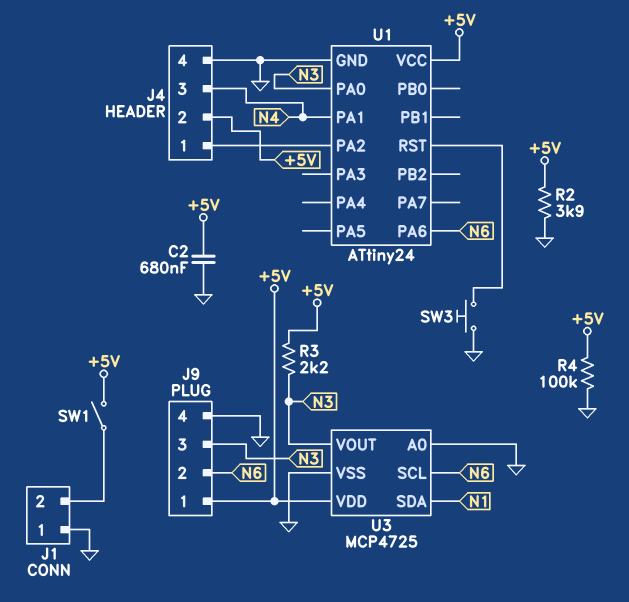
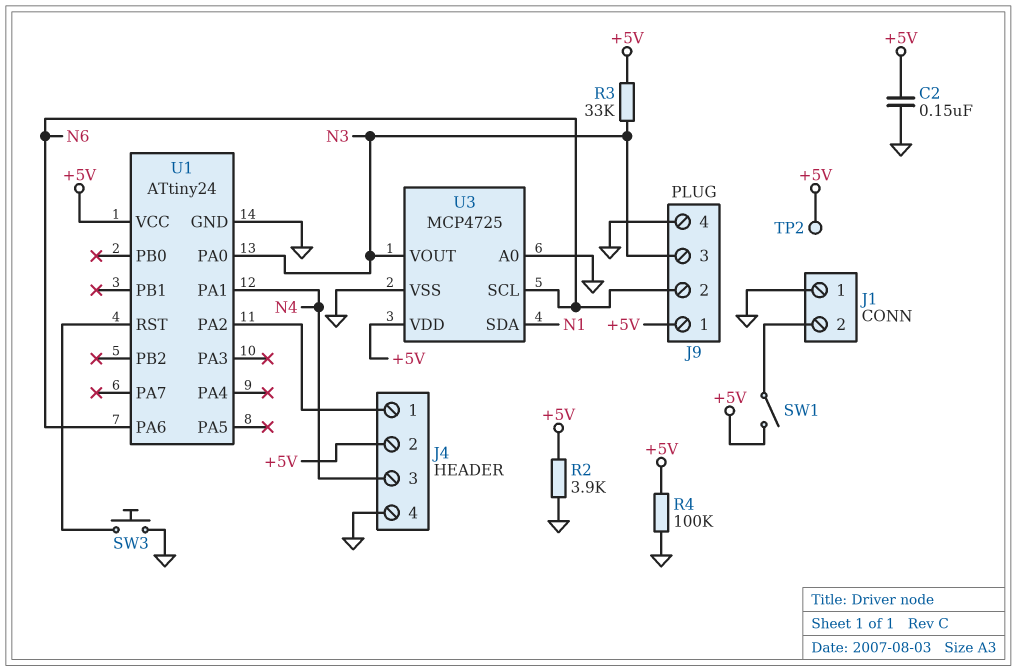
C2: 680nF (+5V, GND) -> 150nF (+5V, GND)
R3: 2.2k (+5V, N3) -> 33k (+5V, N3)
TP2: none -> test point (+5V)

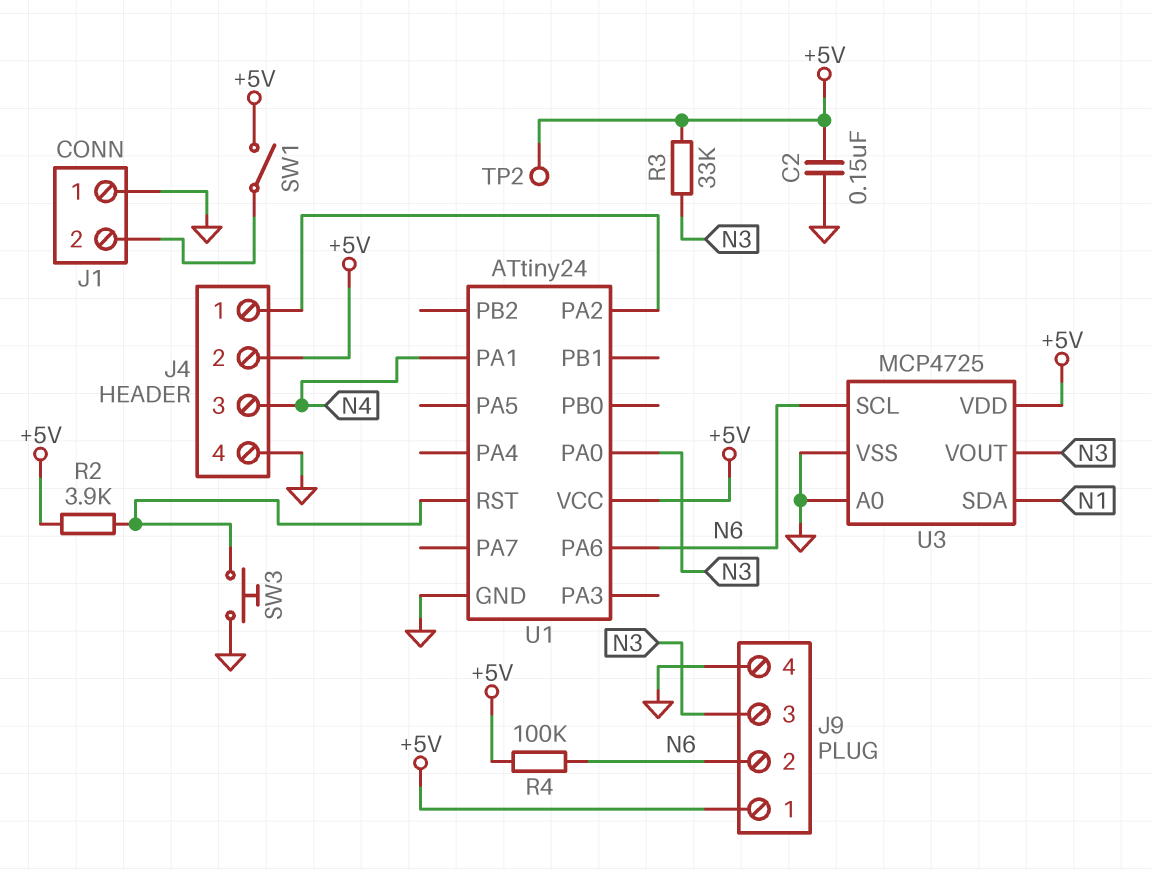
R2: 3.9k (+5V, GND) -> 3.9k (+5V, U1/RST)
R4: 100k (+5V, GND) -> 100k (+5V, N6)

